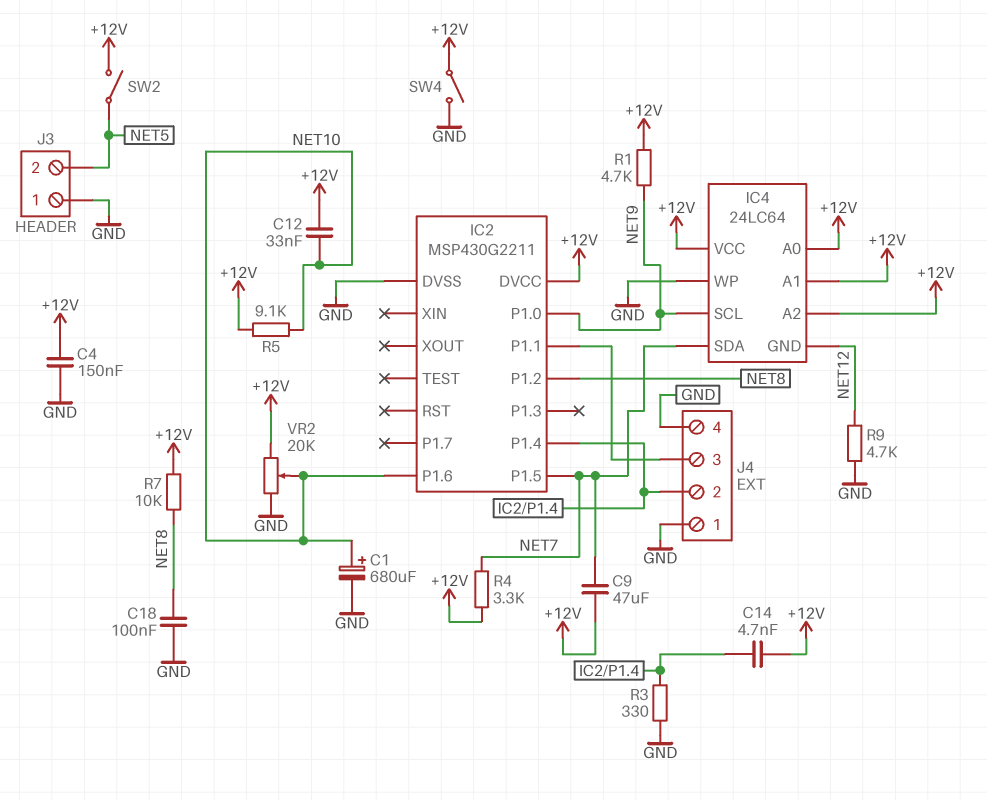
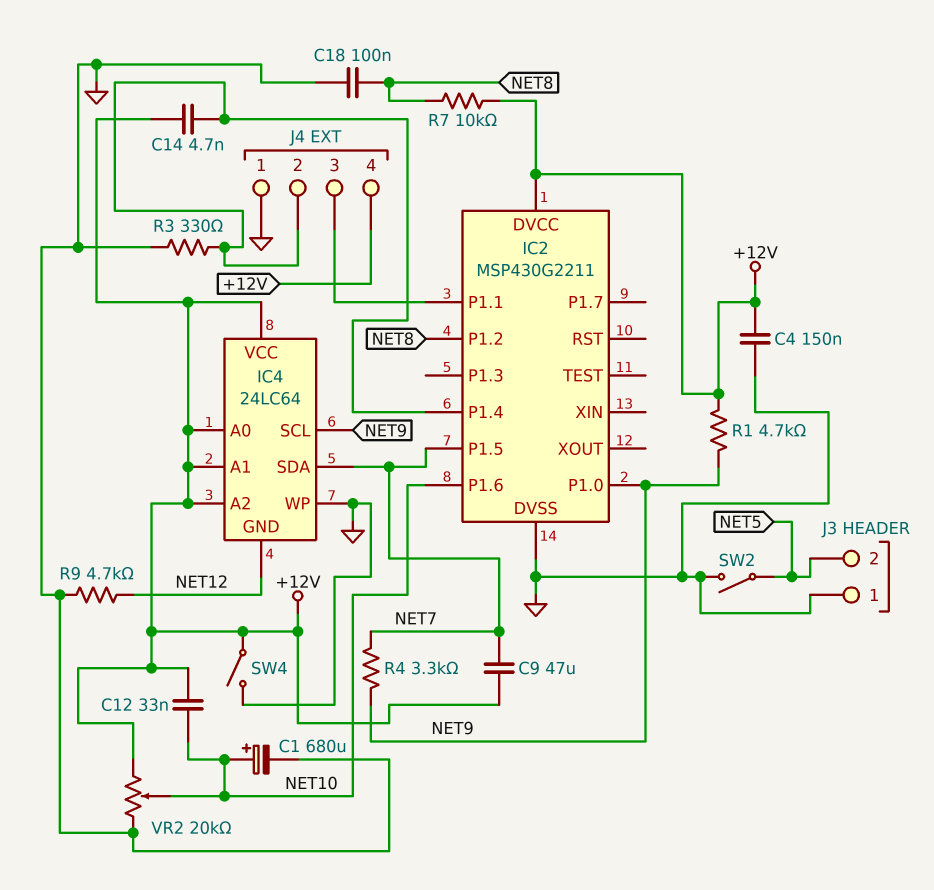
J4 pin 4: GND -> +12V
R4: 3.3k (+12V, NET7) -> 3.3k (NET7, NET9)
R5: 9.1k (+12V, NET10) -> none
SW2: switch (+12V, NET5) -> switch (GND, NET5)

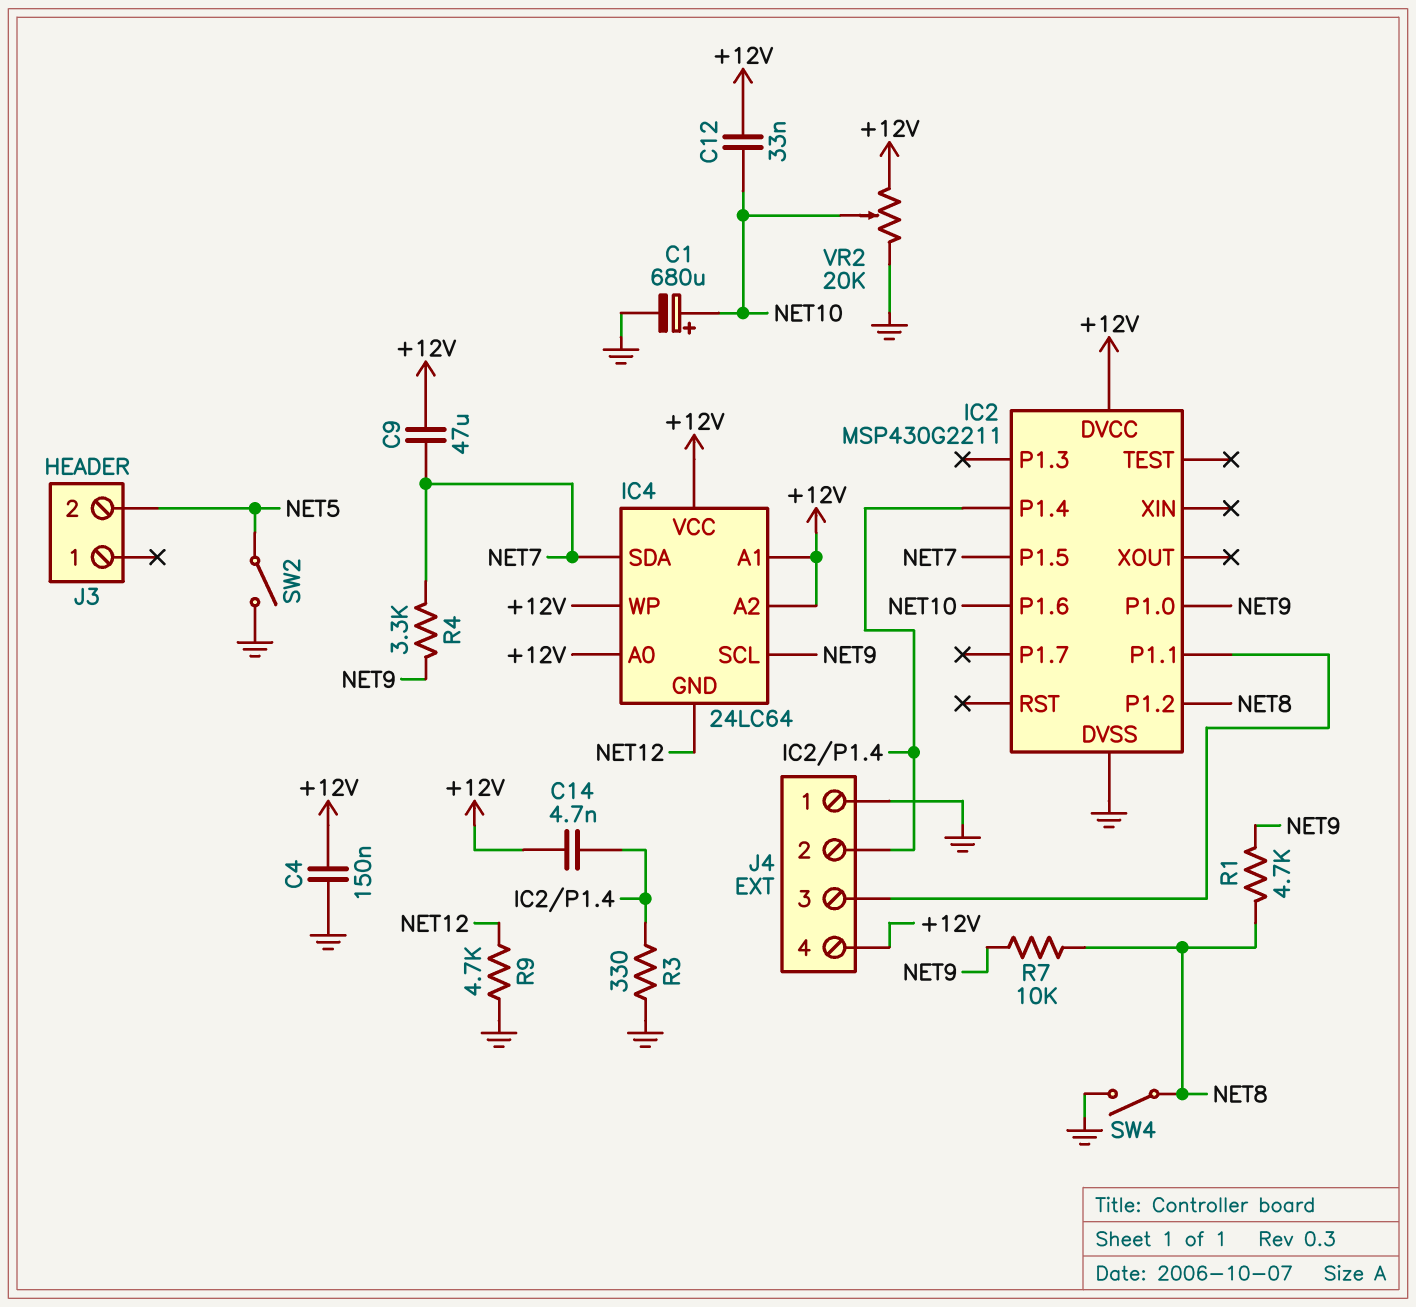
C18: 100nF (GND, NET8) -> none
IC4 pin WP: GND -> +12V
J3 pin 1: GND -> none
R1: 4.7k (+12V, NET9) -> 4.7k (NET8, NET9)
R7: 10k (+12V, NET8) -> 10k (NET8, NET9)
SW4: switch (+12V, GND) -> switch (GND, NET8)

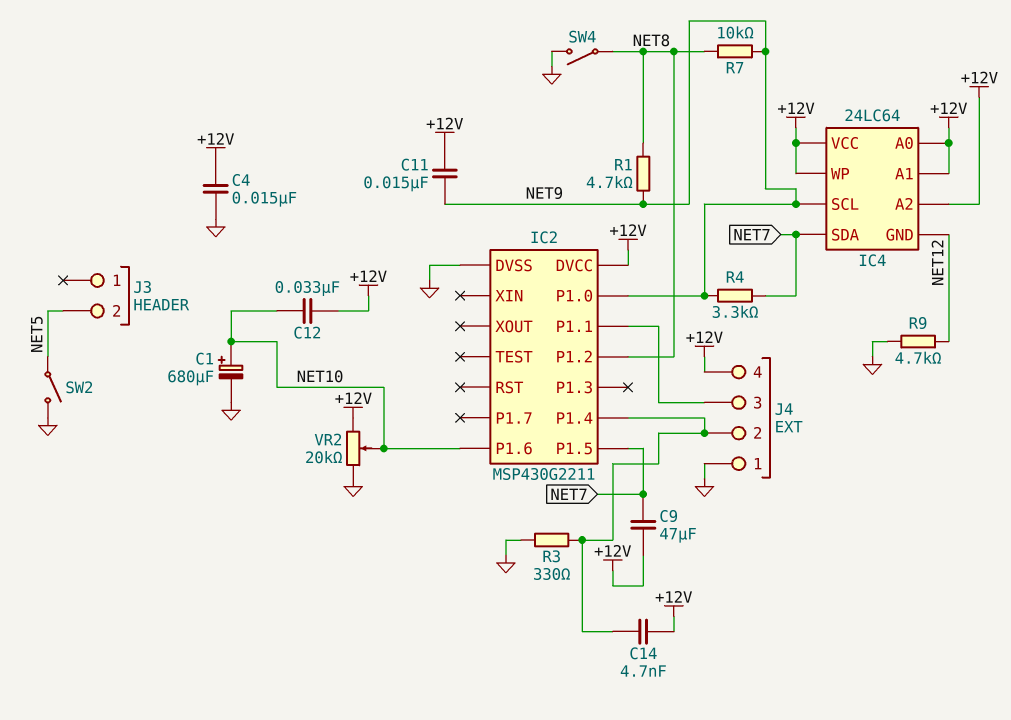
C4: 150nF (+12V, GND) -> 15nF (+12V, GND)
C11: none -> 15nF (+12V, NET9)

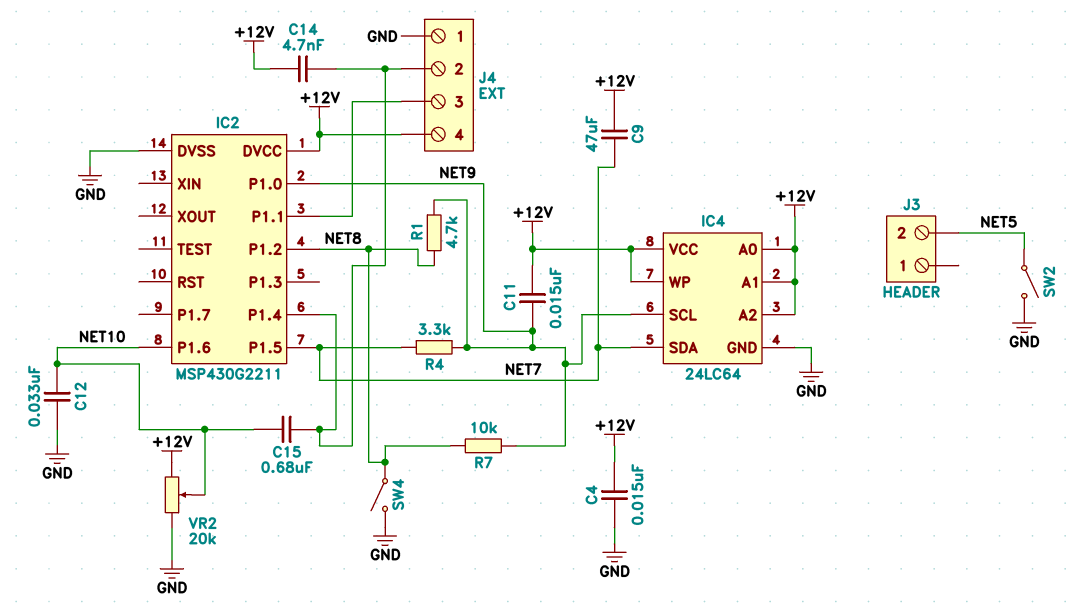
C1: 680uF (plus NET10, minus GND) -> none
C12: 33nF (+12V, NET10) -> 33nF (GND, NET10)
C15: none -> 680nF (IC2/P1.4, NET10)
IC4 pin GND: NET12 -> GND
R3: 330 (GND, IC2/P1.4) -> none
R9: 4.7k (GND, NET12) -> none

